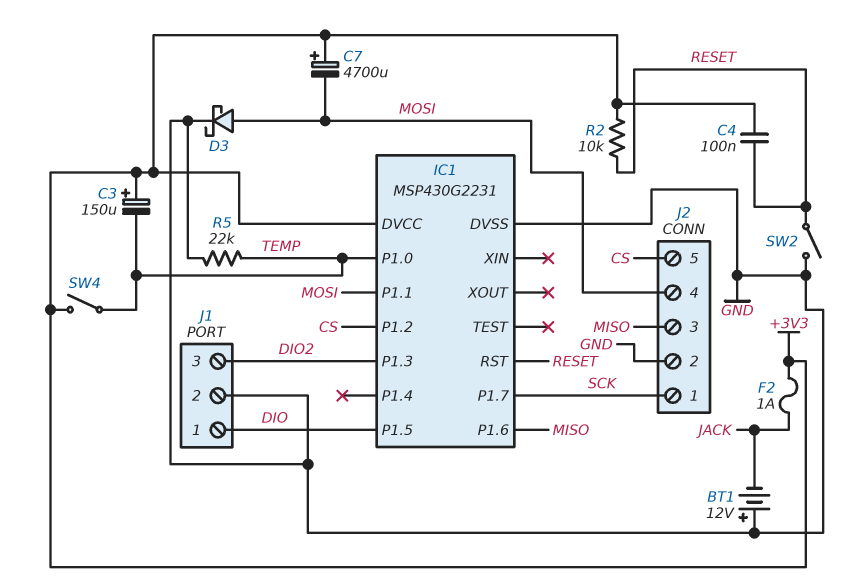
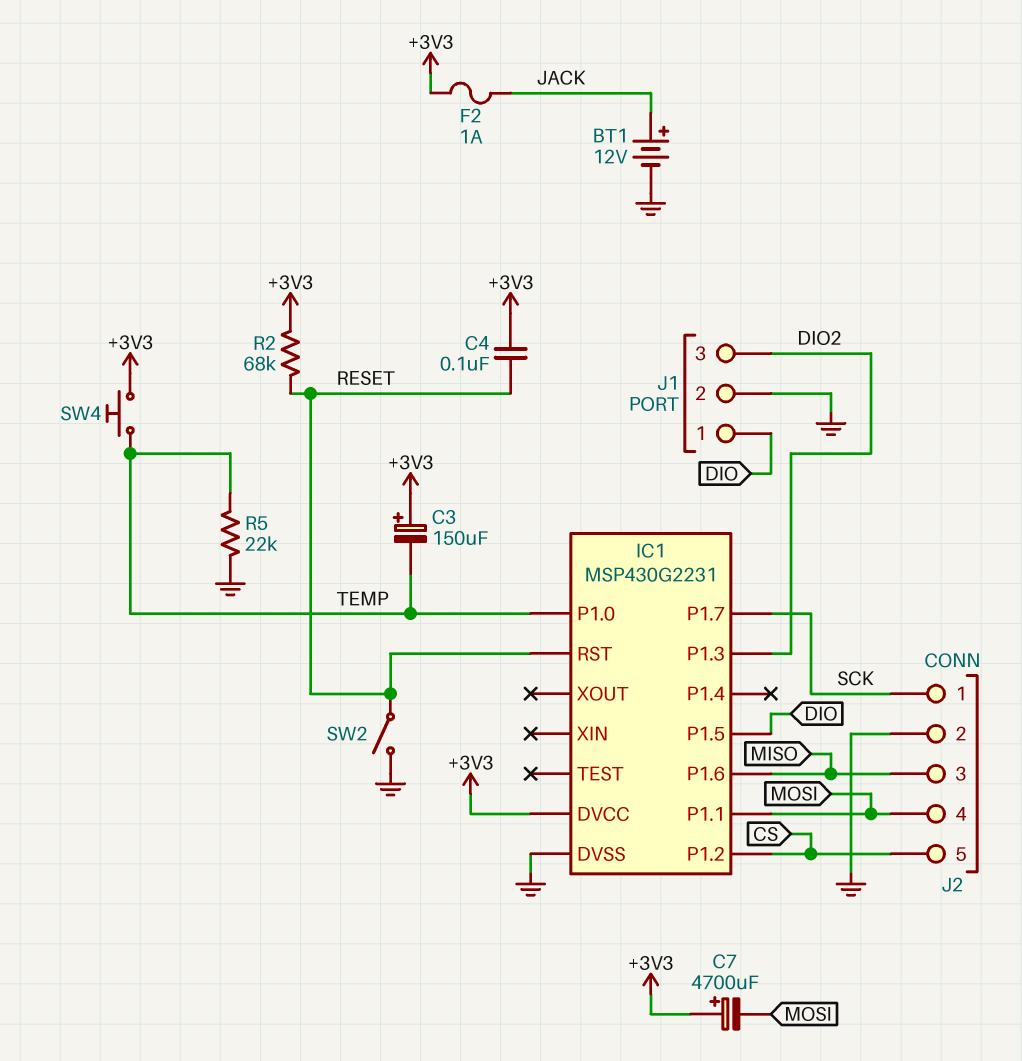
BT1: 12V (plus GND, minus JACK) -> 12V (plus JACK, minus GND)
D3: schottky (A MOSI, K GND) -> none
R2: 10k (+3V3, RESET) -> 68k (+3V3, RESET)
SW4: switch (+3V3, TEMP) -> button (+3V3, TEMP)

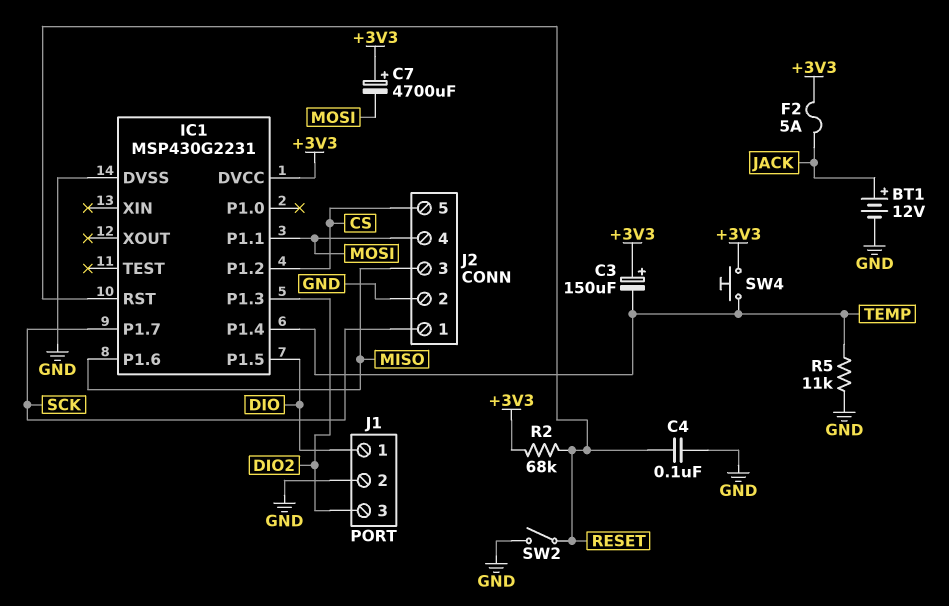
C4: 100nF (+3V3, RESET) -> 100nF (GND, RESET)
F2: 1A (+3V3, JACK) -> 5A (+3V3, JACK)
IC1 pin P1.0: TEMP -> none
IC1 pin P1.4: none -> TEMP
R5: 22k (GND, TEMP) -> 11k (GND, TEMP)

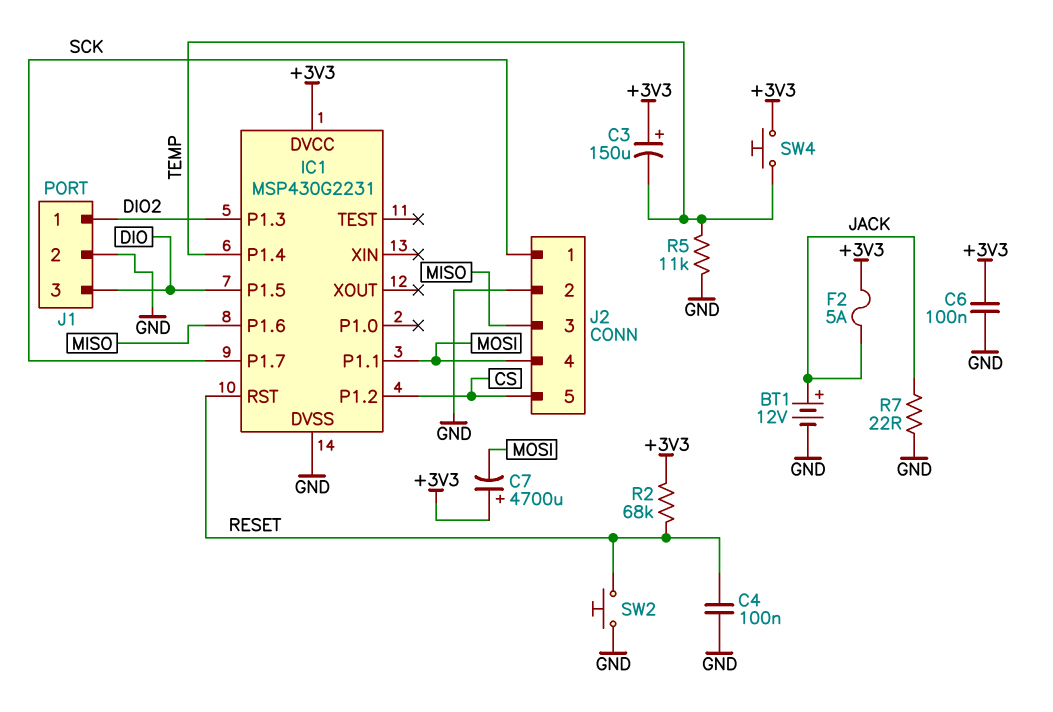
C6: none -> 100nF (+3V3, GND)
J1 pin 1: DIO -> DIO2
J1 pin 3: DIO2 -> DIO
R7: none -> 22 (GND, JACK)
SW2: switch (GND, RESET) -> button (GND, RESET)

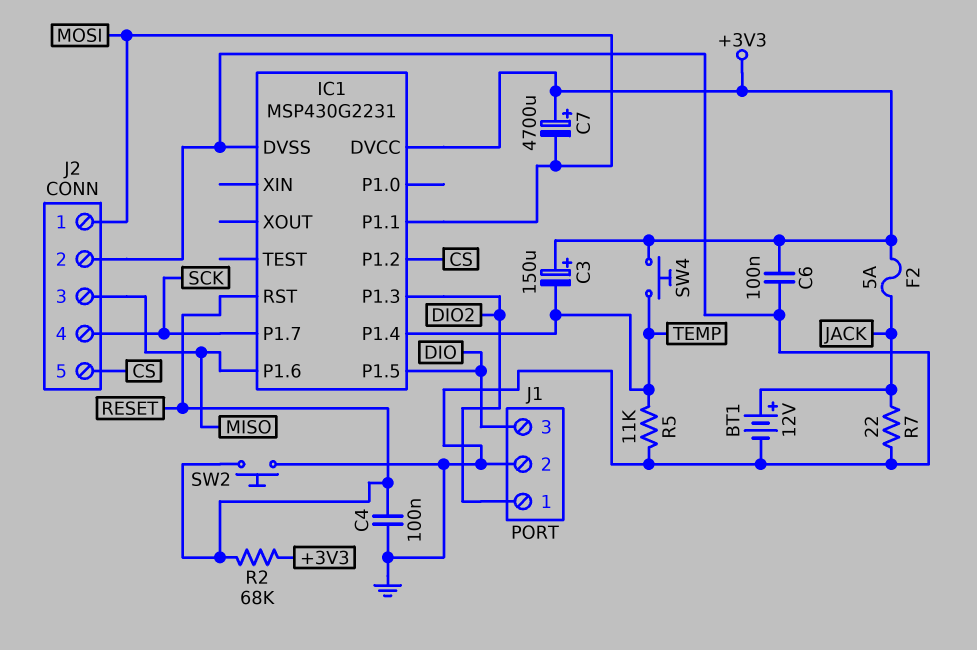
J2 pin 1: SCK -> MOSI
J2 pin 4: MOSI -> SCK

